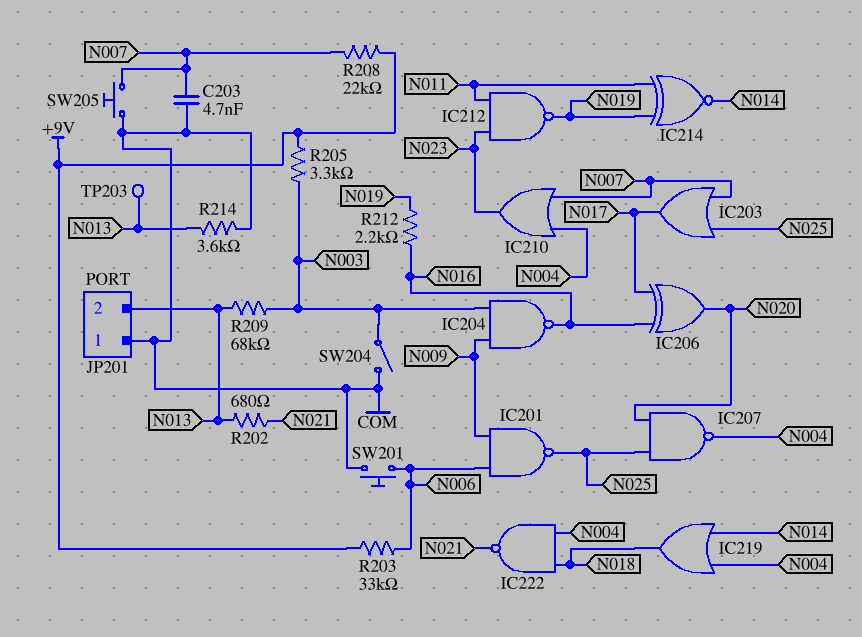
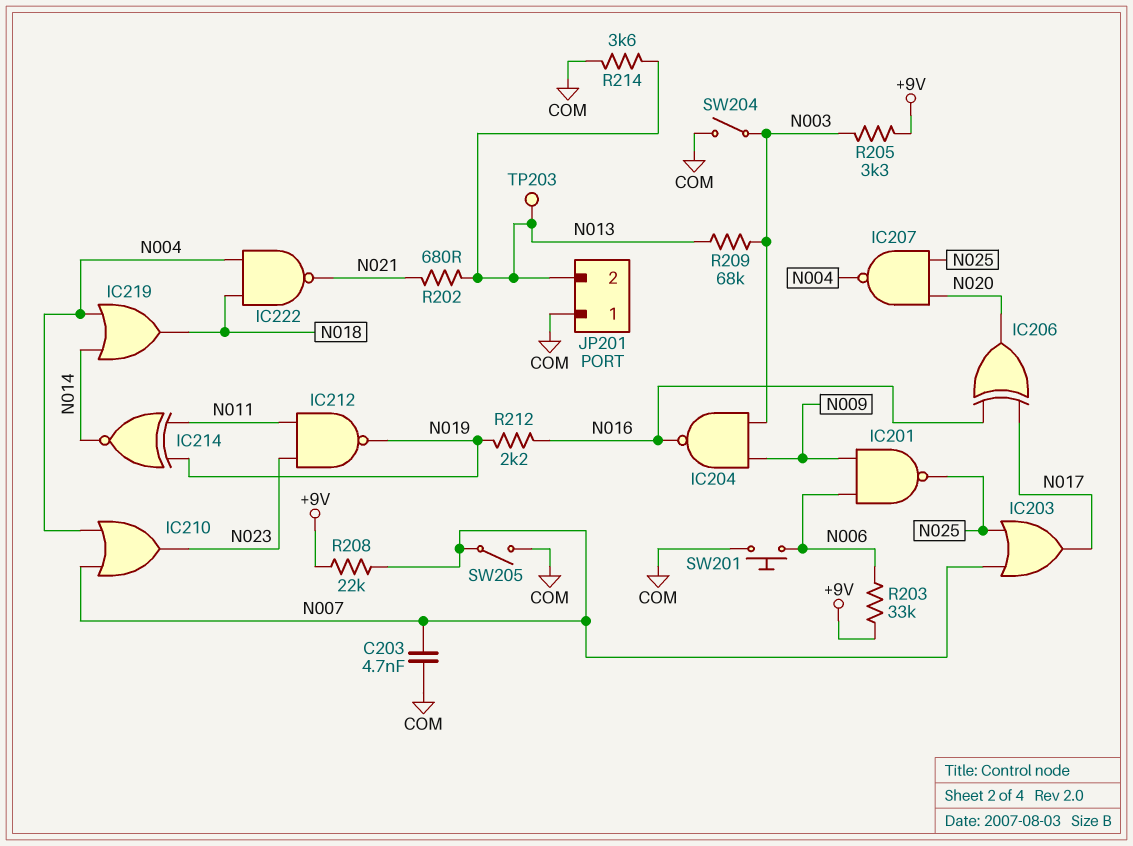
SW205: button (COM, N007) -> switch (COM, N007)

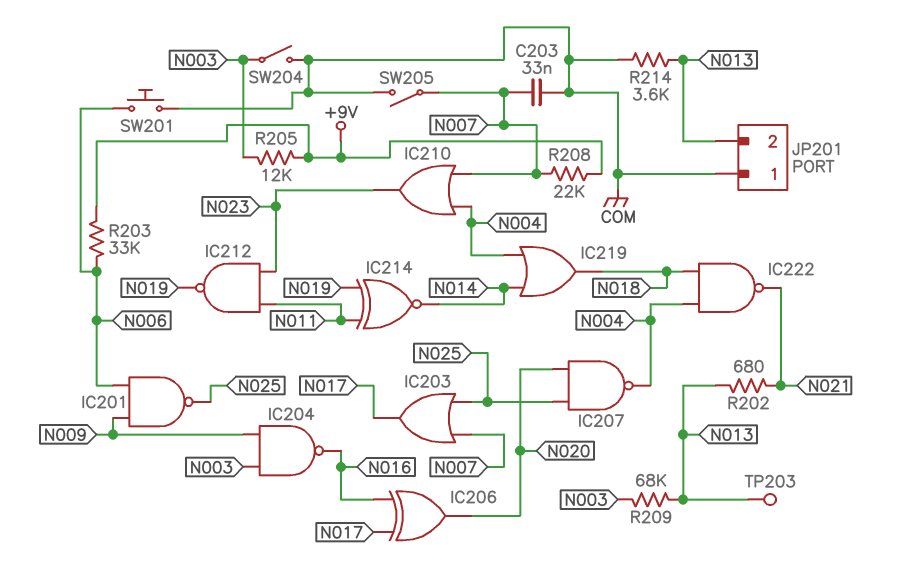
C203: 4.7nF (COM, N007) -> 33nF (COM, N007)
R205: 3.3k (+9V, N003) -> 12k (+9V, N003)
R212: 2.2k (N016, N019) -> none

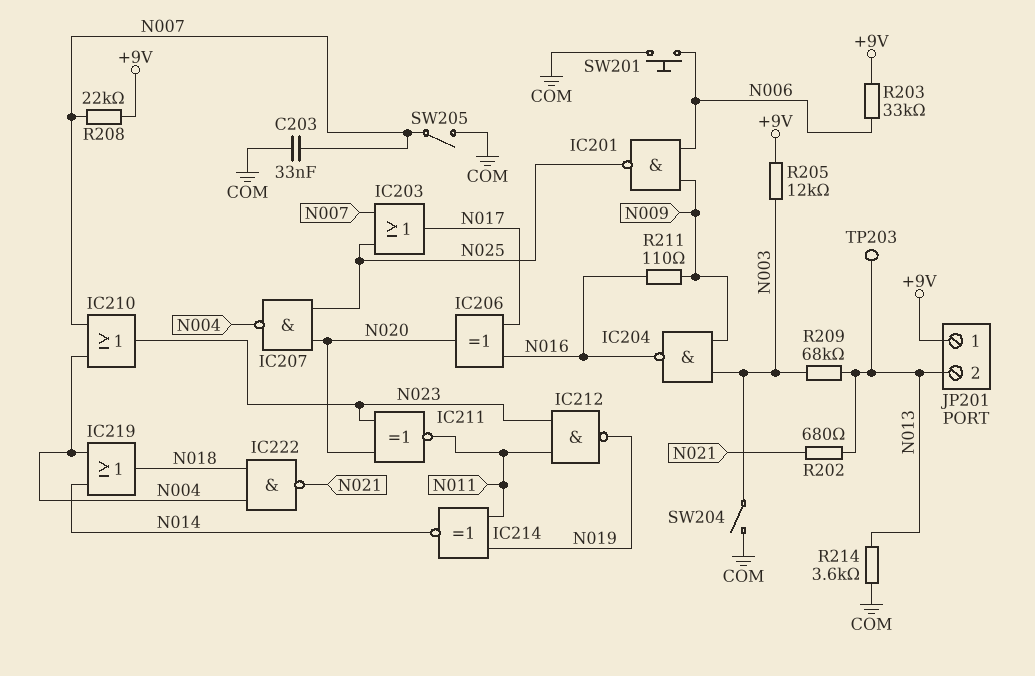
IC211: none -> XNOR (in N020, in N023, out N011)
JP201 pin 1: COM -> +9V
R211: none -> 110 (N009, N016)

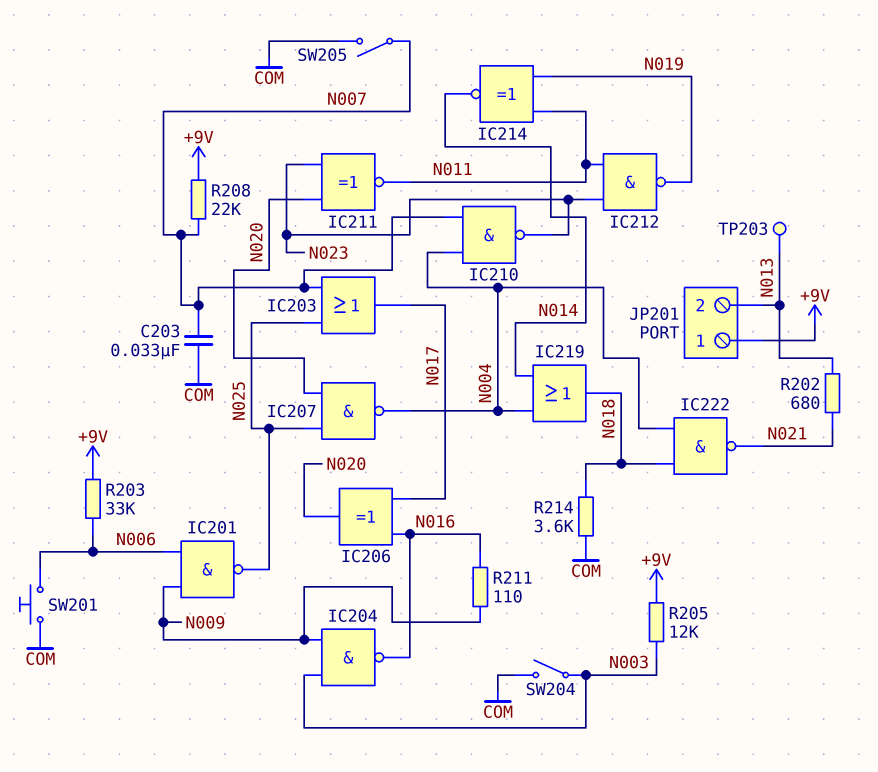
IC210: OR (in N004, in N007, out N023) -> NAND (in N004, in N007, out N023)
R209: 68k (N003, N013) -> none
R214: 3.6k (COM, N013) -> 3.6k (COM, N018)

